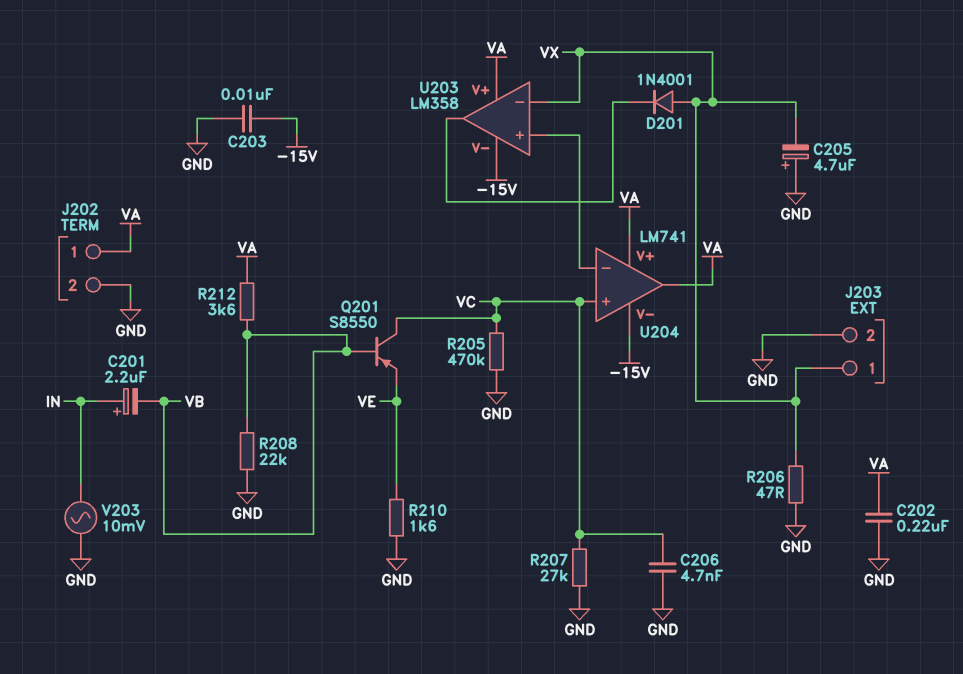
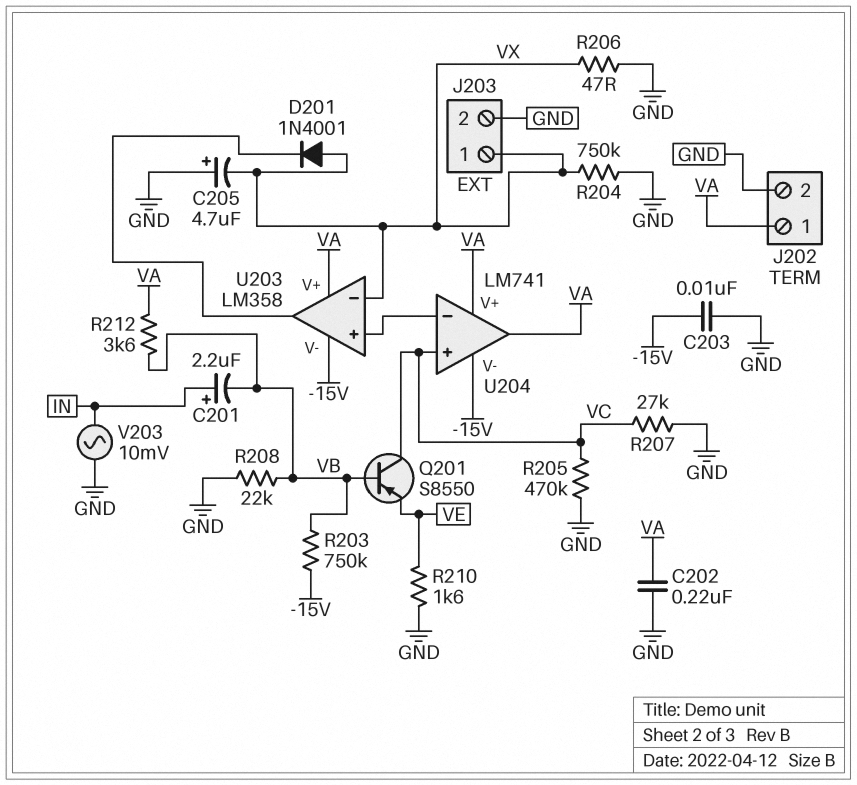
C206: 4.7nF (GND, VC) -> none
R203: none -> 750k (-15V, VB)
R204: none -> 750k (GND, VX)

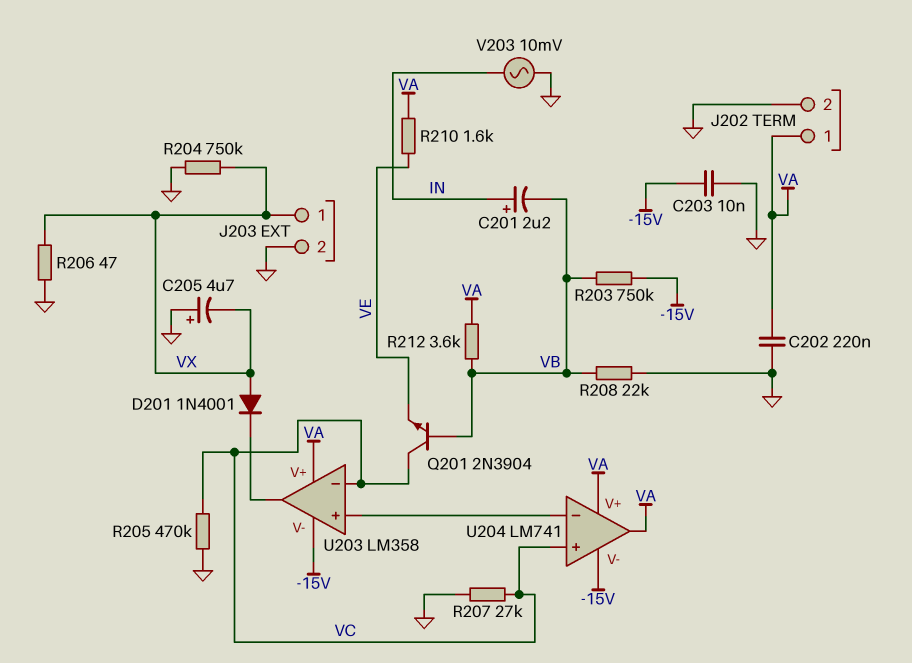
Q201: PNP S8550 (B VB, C VC, E VE) -> NPN 2N3904 (B VB, C VC, E VE)
R210: 1.6k (GND, VE) -> 1.6k (VA, VE)
U203 pin in-: VX -> VC

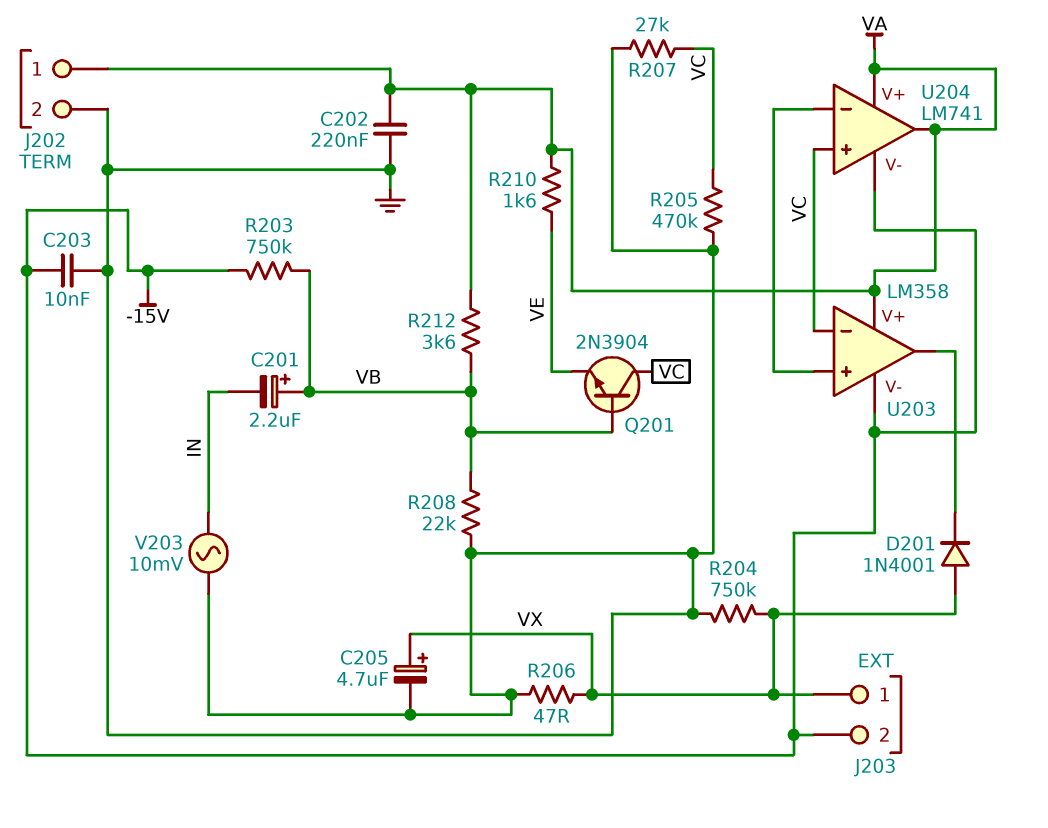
C201: 2.2uF (plus IN, minus VB) -> 2.2uF (plus VB, minus IN)
C205: 4.7uF (plus GND, minus VX) -> 4.7uF (plus VX, minus GND)
J203 pin 2: GND -> -15V

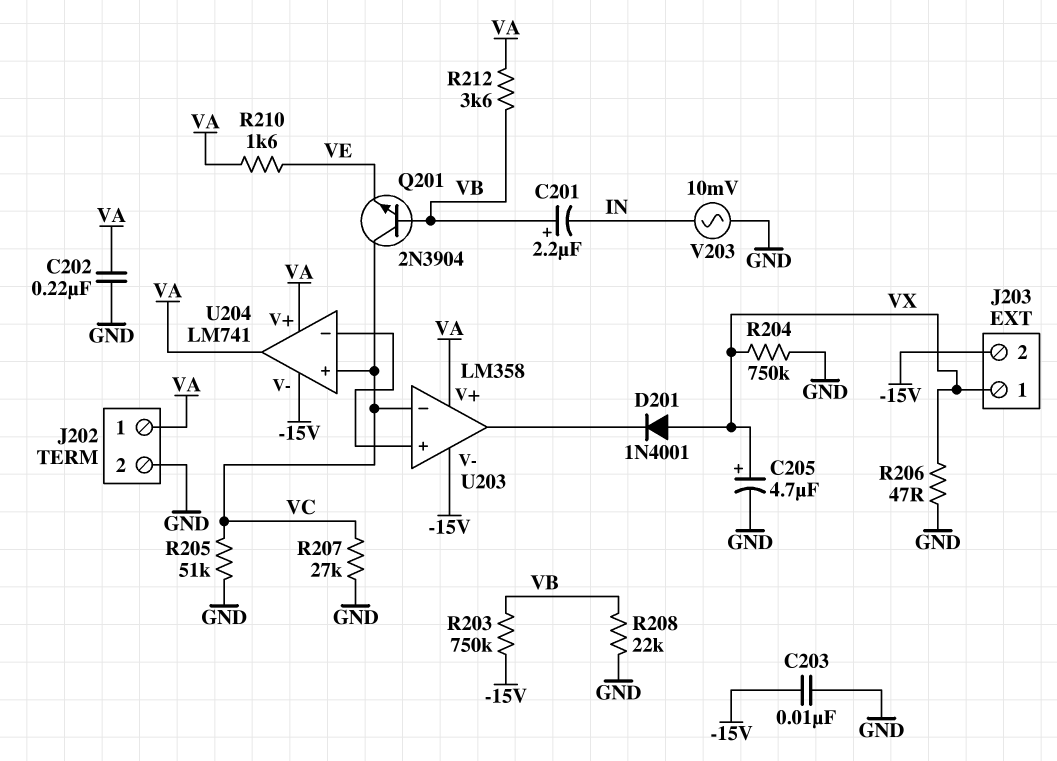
R205: 470k (GND, VC) -> 51k (GND, VC)

